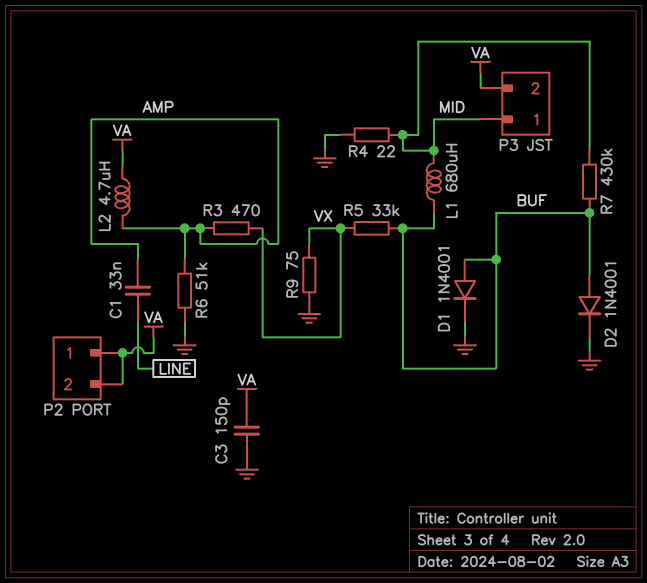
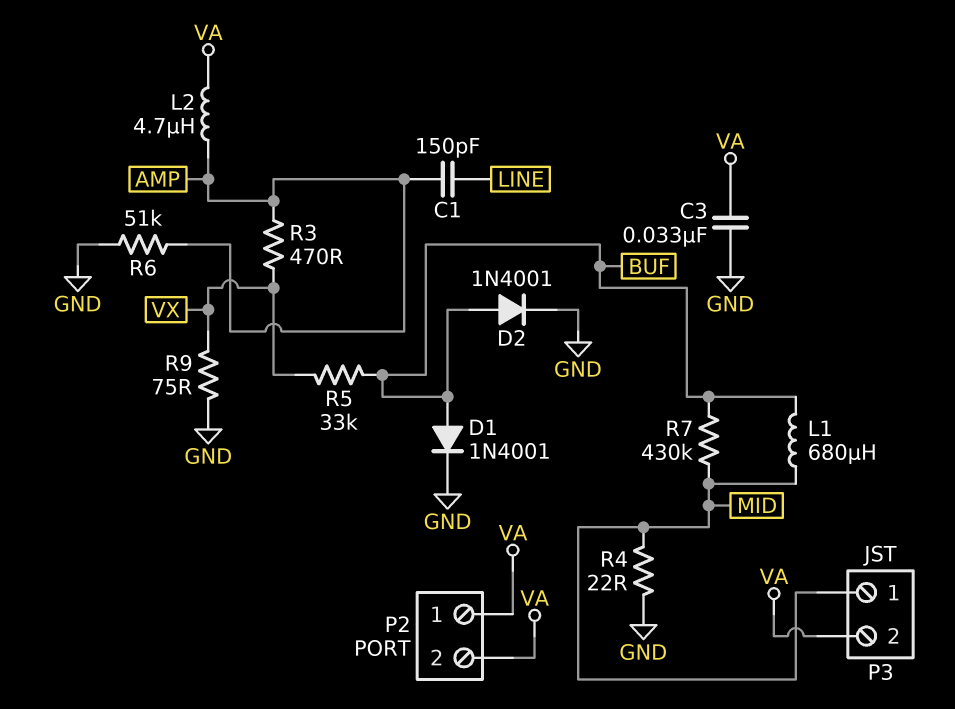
C1: 33nF (AMP, LINE) -> 150pF (AMP, LINE)
C3: 150pF (GND, VA) -> 33nF (GND, VA)

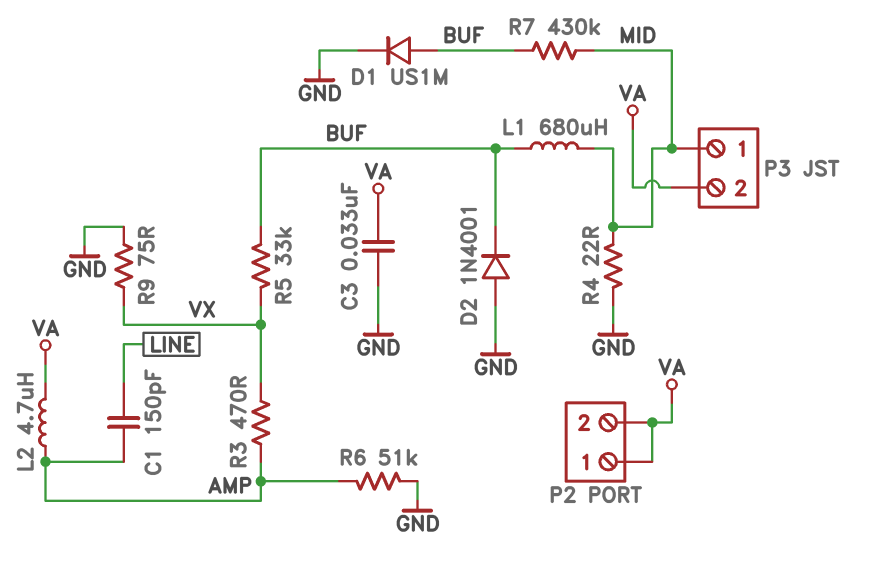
D1: diode 1N4001 (A BUF, K GND) -> diode US1M (A BUF, K GND)
D2: diode 1N4001 (A BUF, K GND) -> diode 1N4001 (A GND, K BUF)

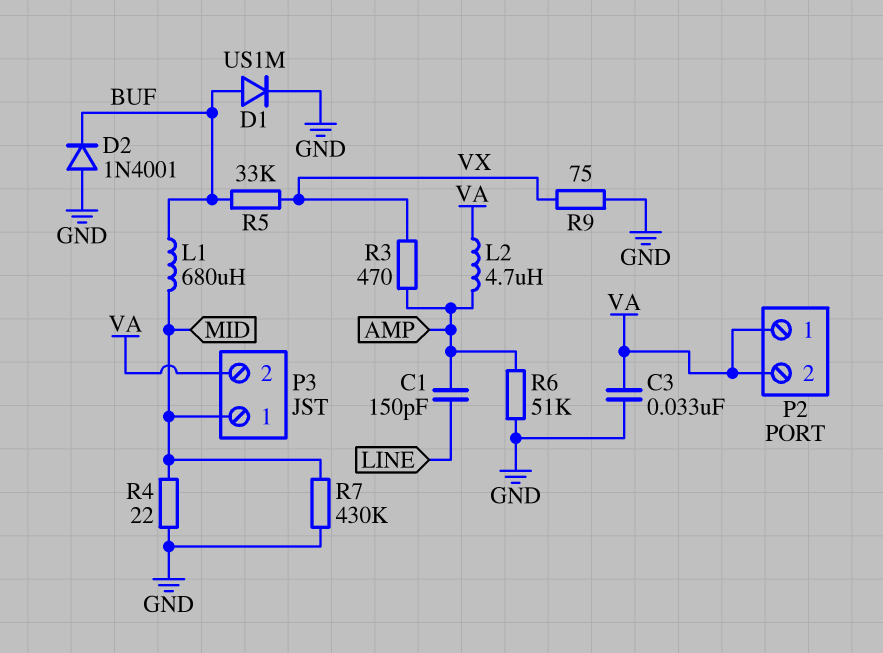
R7: 430k (BUF, MID) -> 430k (GND, MID)

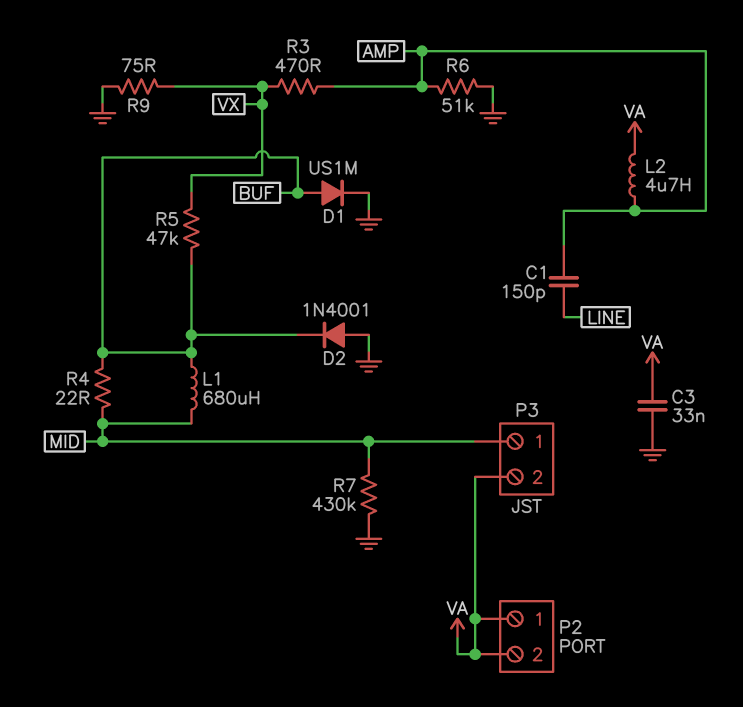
R4: 22 (GND, MID) -> 22 (BUF, MID)
R5: 33k (BUF, VX) -> 47k (BUF, VX)

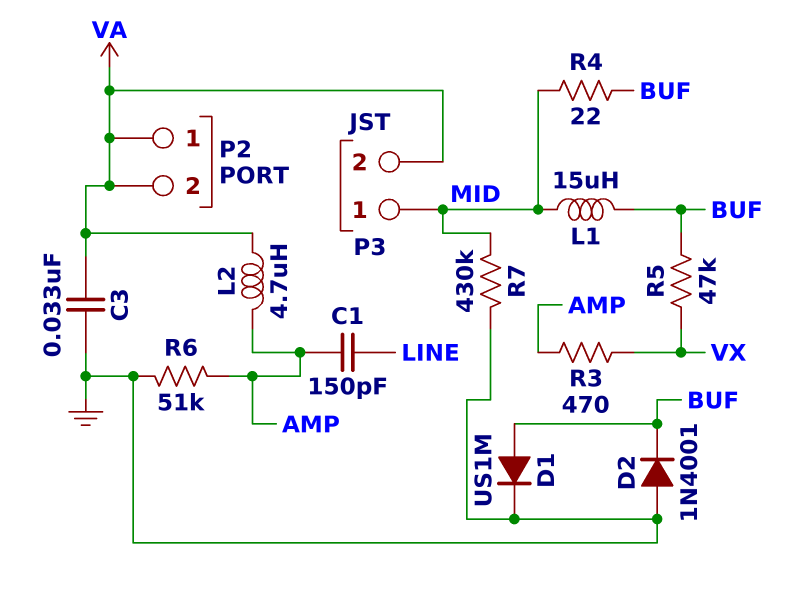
L1: 680uH (BUF, MID) -> 15uH (BUF, MID)
R9: 75 (GND, VX) -> none

